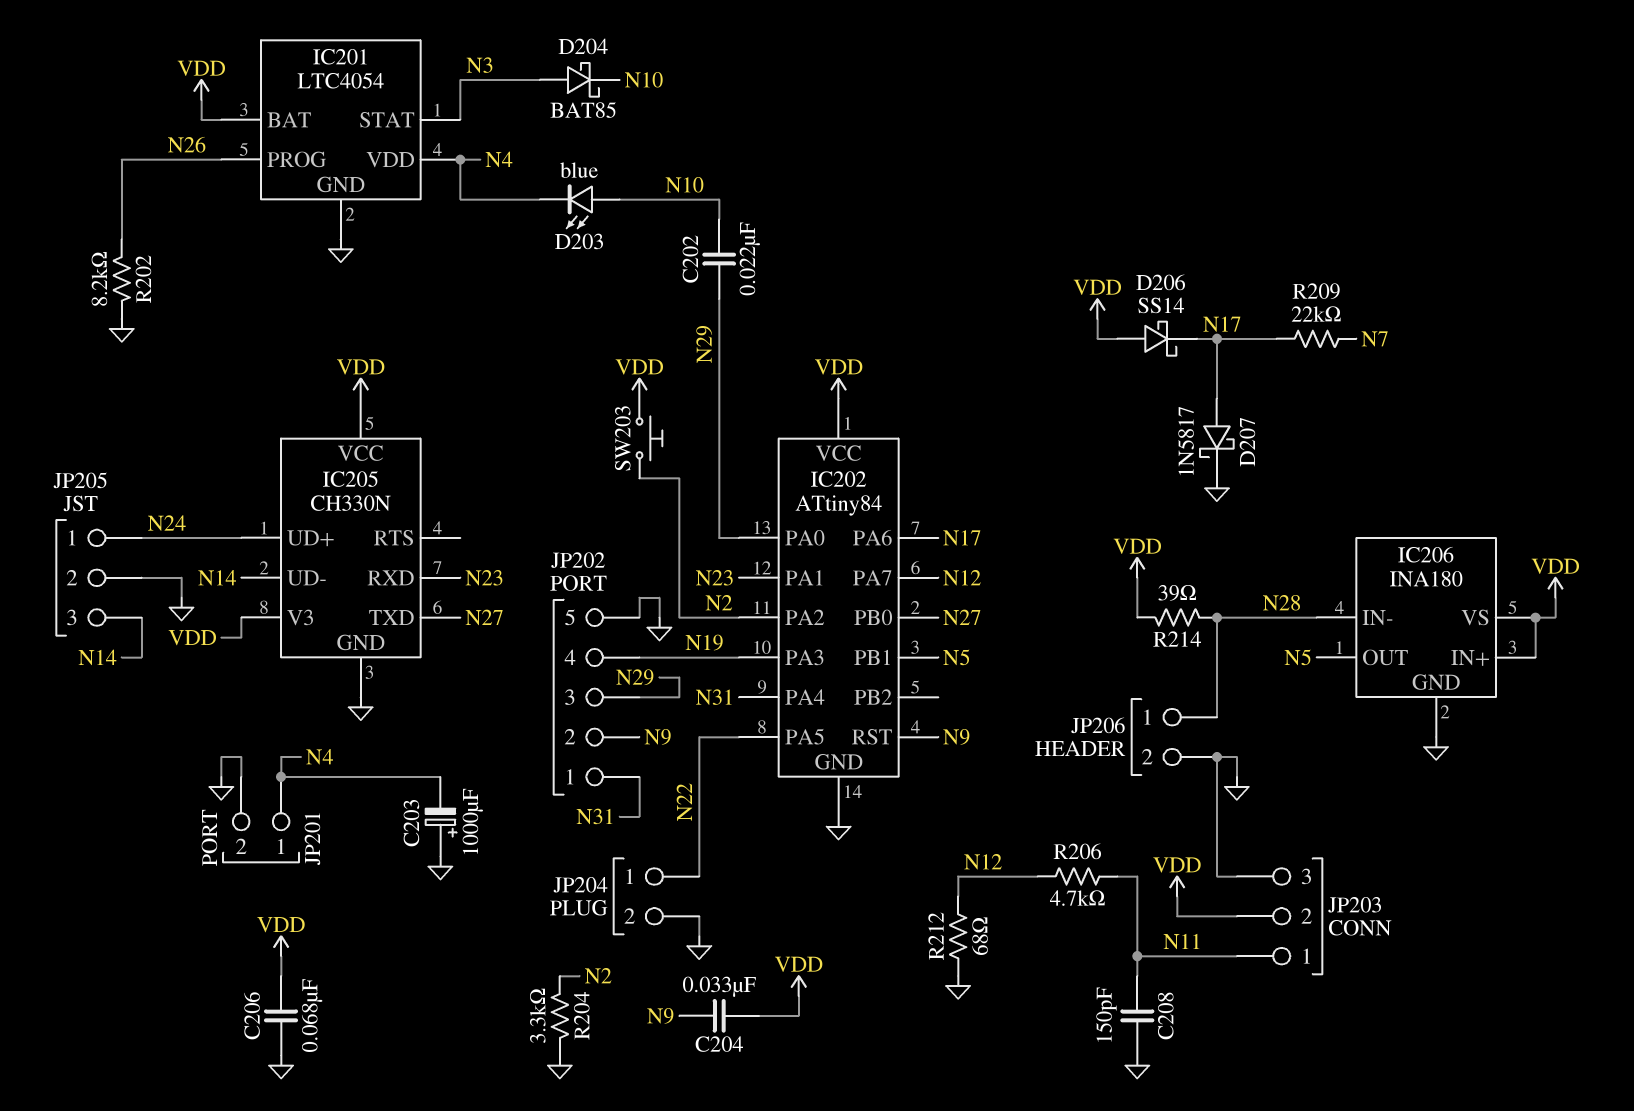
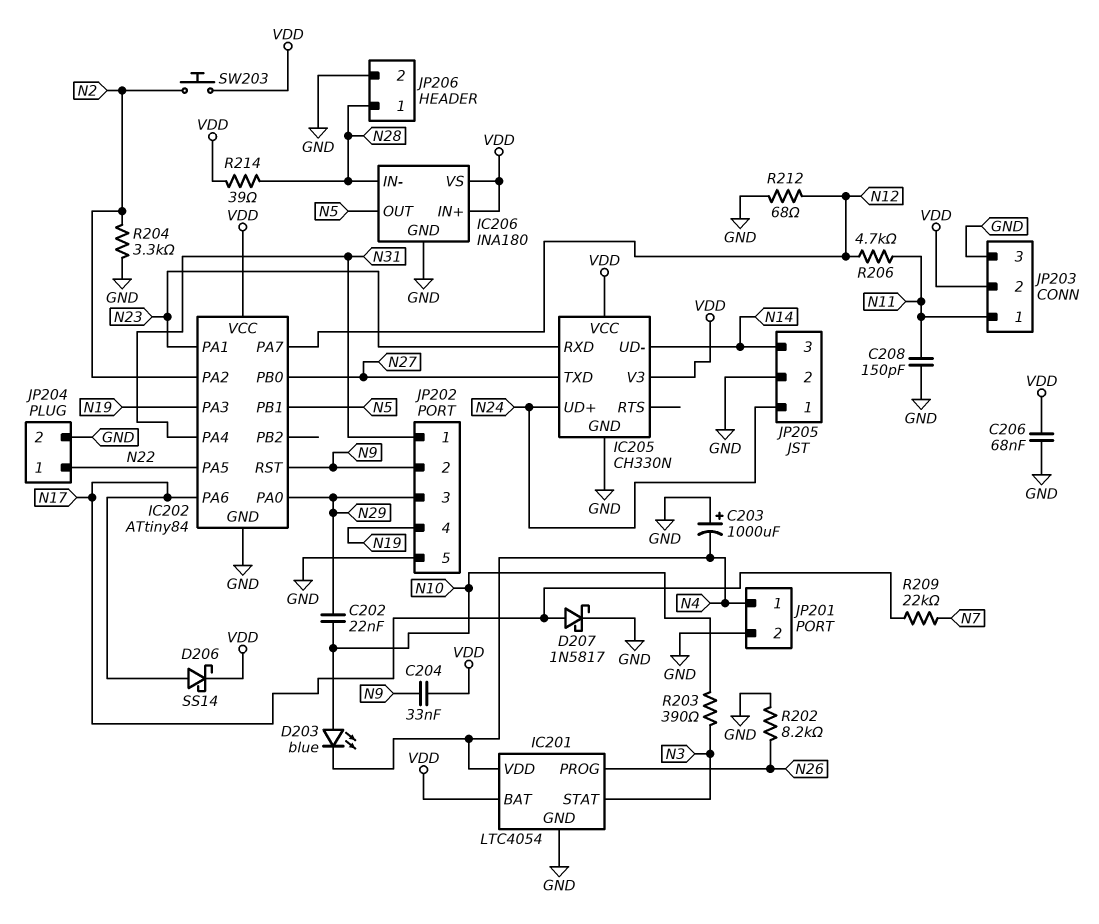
D204: schottky BAT85 (A N3, K N10) -> none
D206: schottky SS14 (A VDD, K N17) -> schottky SS14 (A N17, K VDD)
R203: none -> 390 (N3, N10)

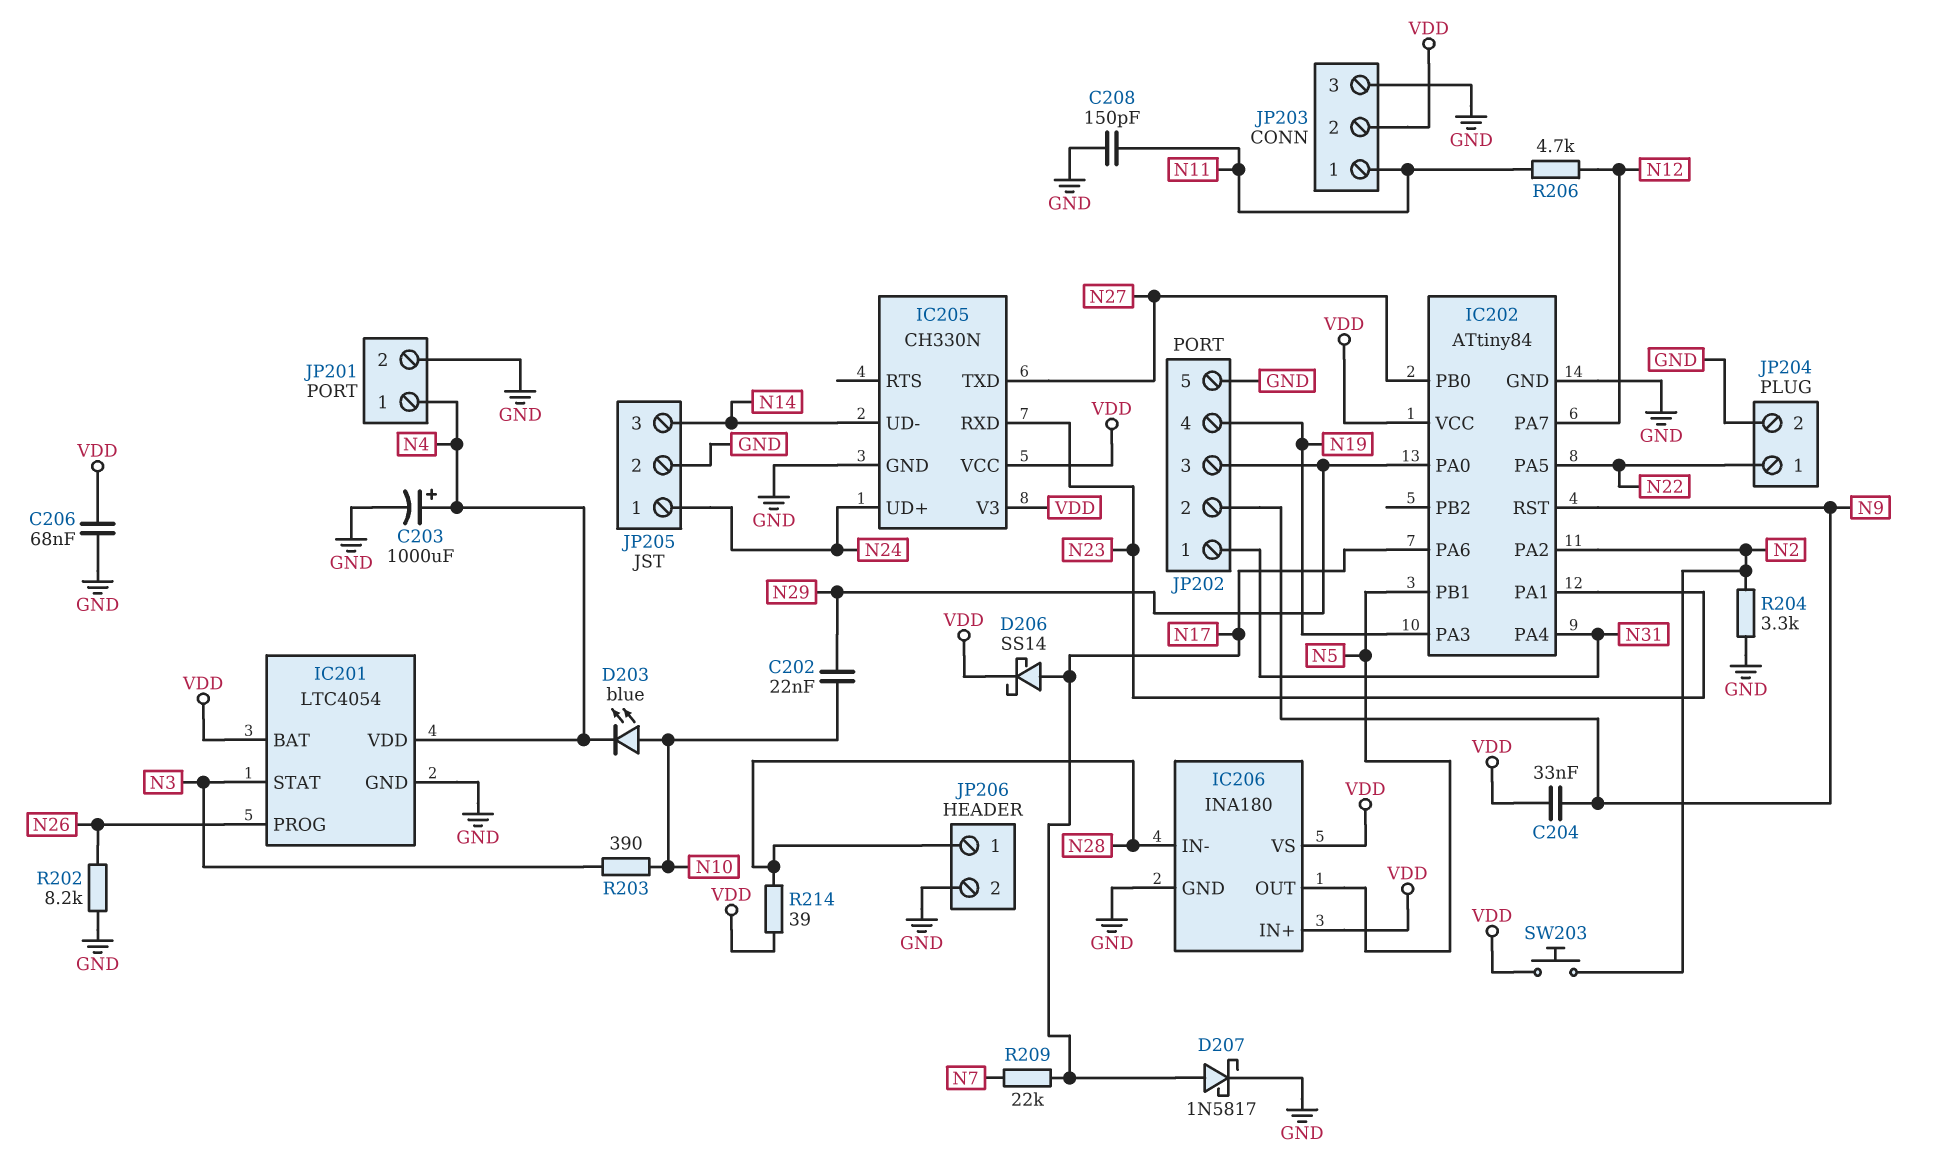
C203: 1000uF (plus GND, minus N4) -> 1000uF (plus N4, minus GND)
R212: 68 (GND, N12) -> none

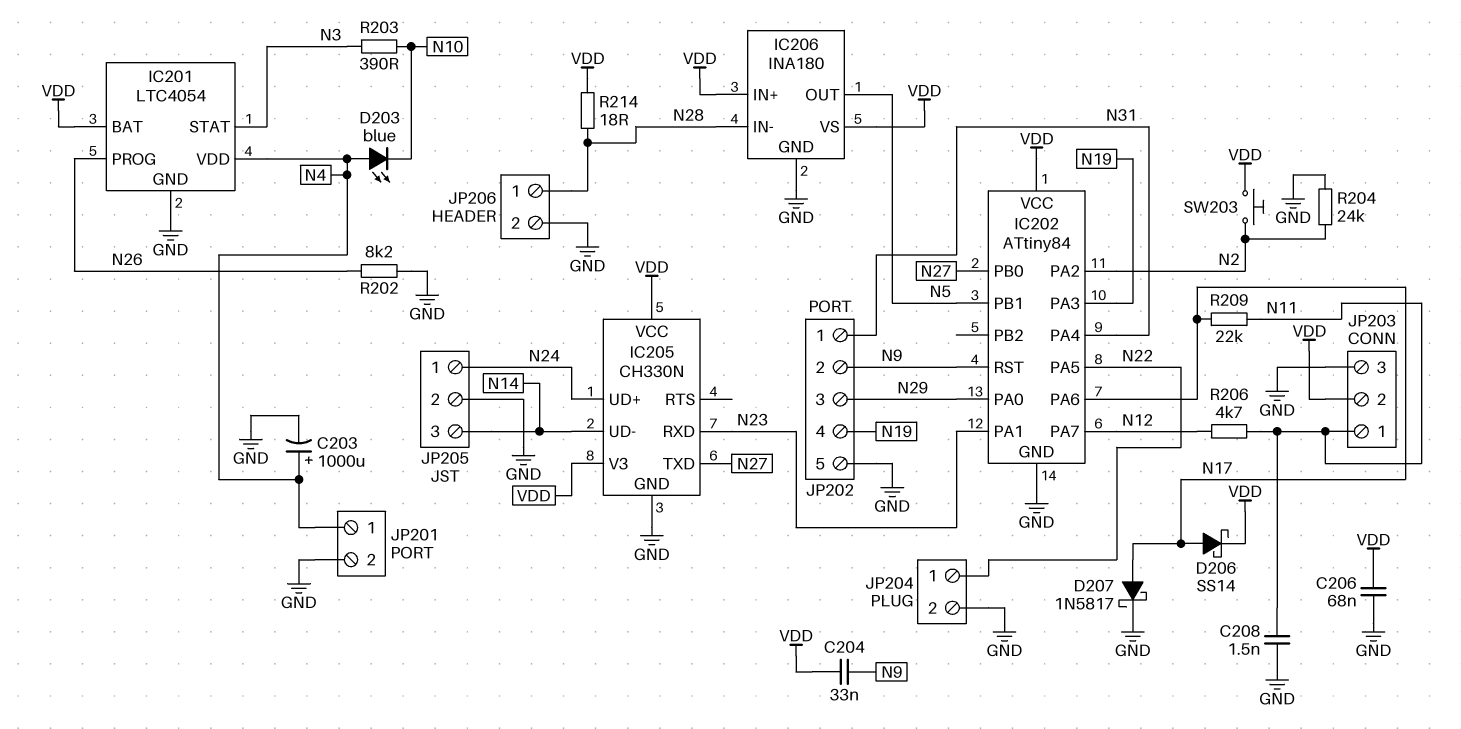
C202: 22nF (N10, N29) -> none
C208: 150pF (GND, N11) -> 1.5nF (GND, N11)
D203: LED blue (A N10, K N4) -> LED blue (A N4, K N10)
R204: 3.3k (GND, N2) -> 24k (GND, N2)
R209: 22k (N7, N17) -> 22k (N11, N17)
R214: 39 (N28, VDD) -> 18 (N28, VDD)

